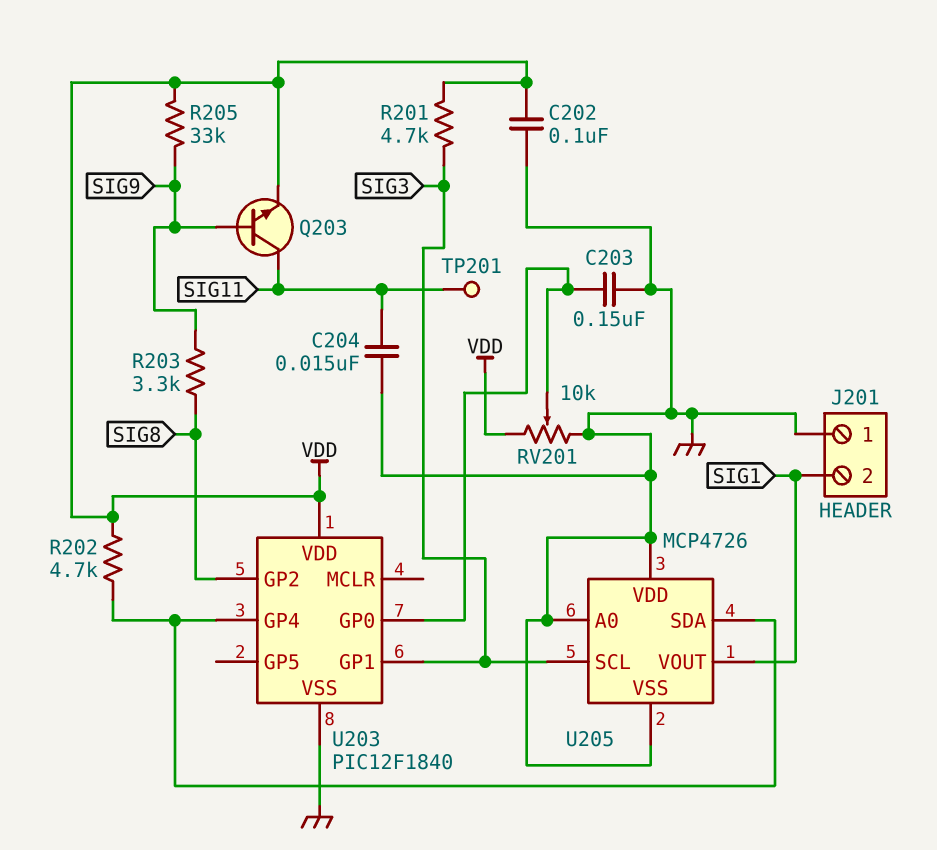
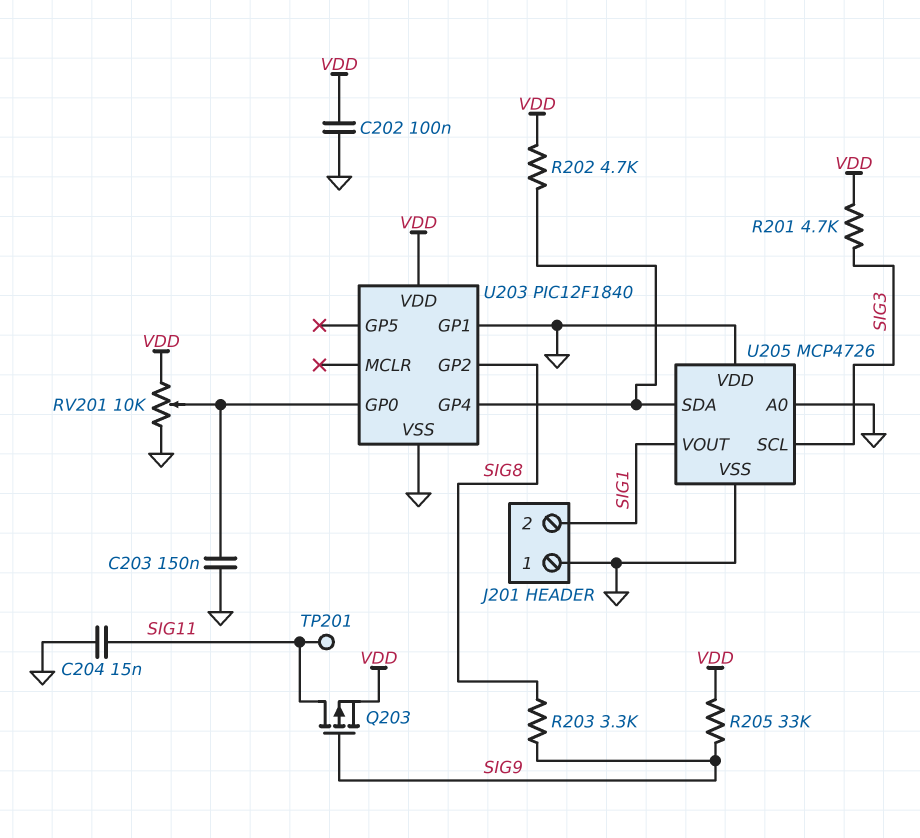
Q203: NPN (B SIG9, C SIG11, E VDD) -> PMOS (G SIG9, D SIG11, S VDD)
U203 pin GP1: SIG3 -> GND

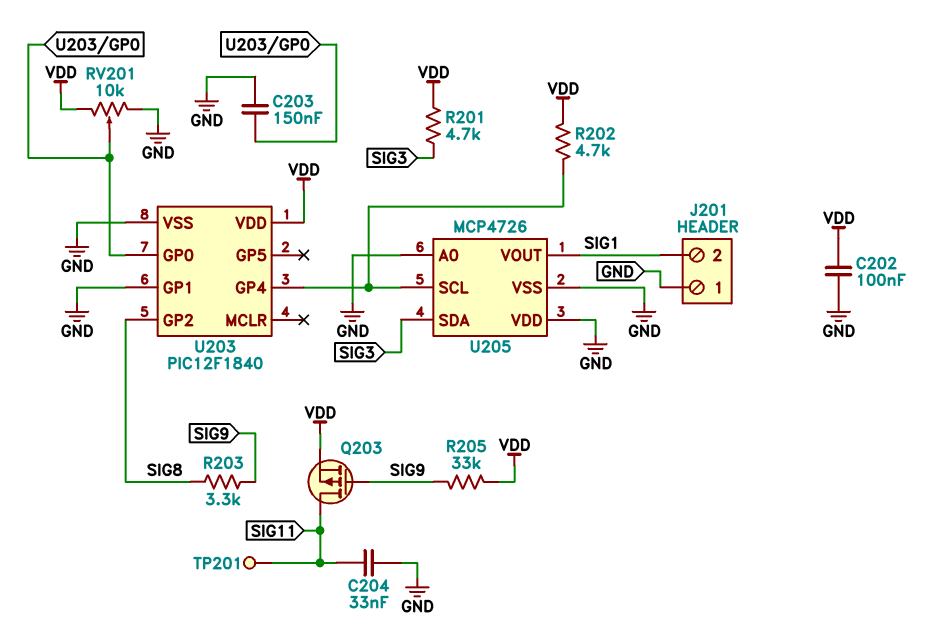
C204: 15nF (GND, SIG11) -> 33nF (GND, SIG11)
U205 pin SCL: SIG3 -> U203/GP4
U205 pin SDA: U203/GP4 -> SIG3

